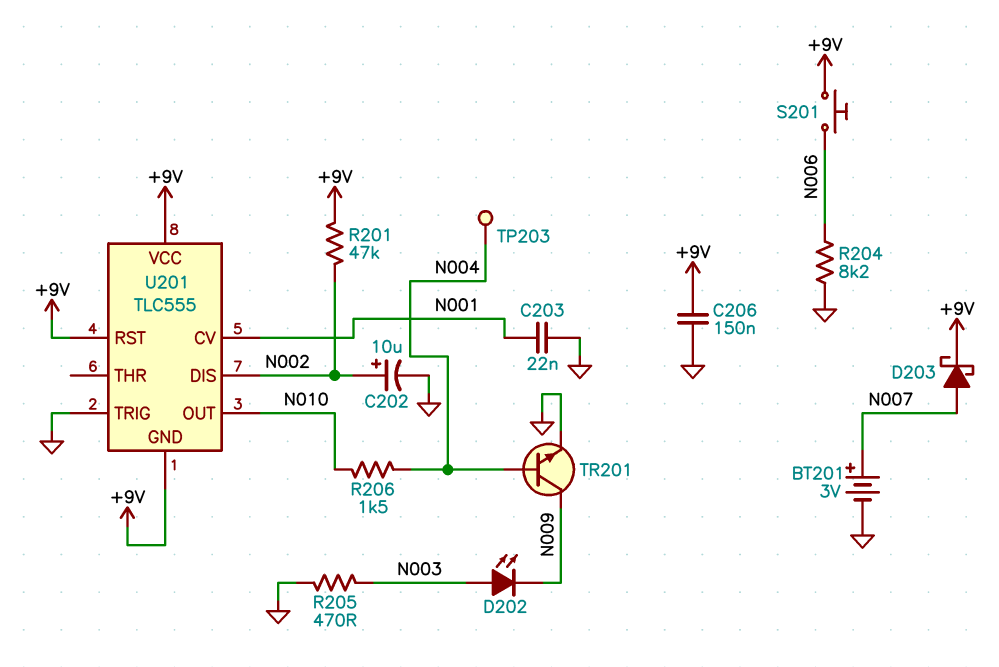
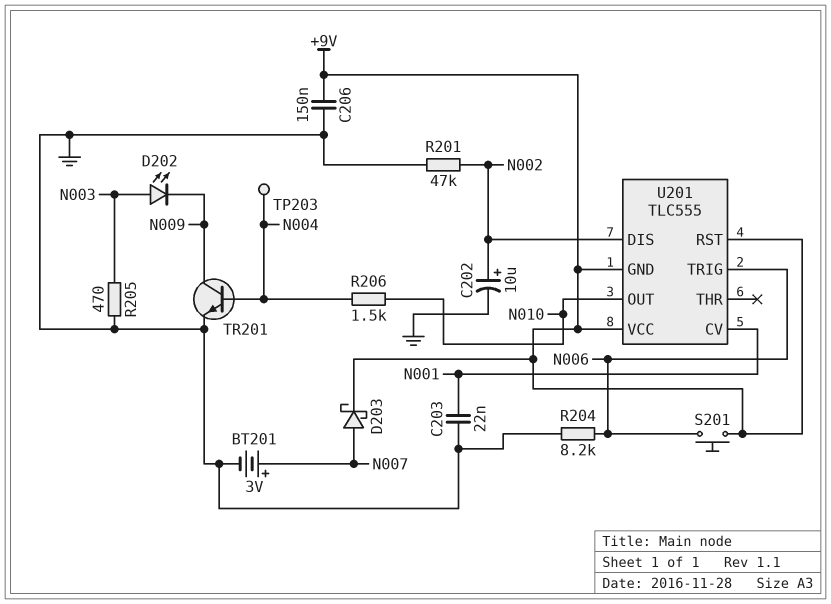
R201: 47k (+9V, N002) -> 47k (GND, N002)
U201 pin TRIG: GND -> N006

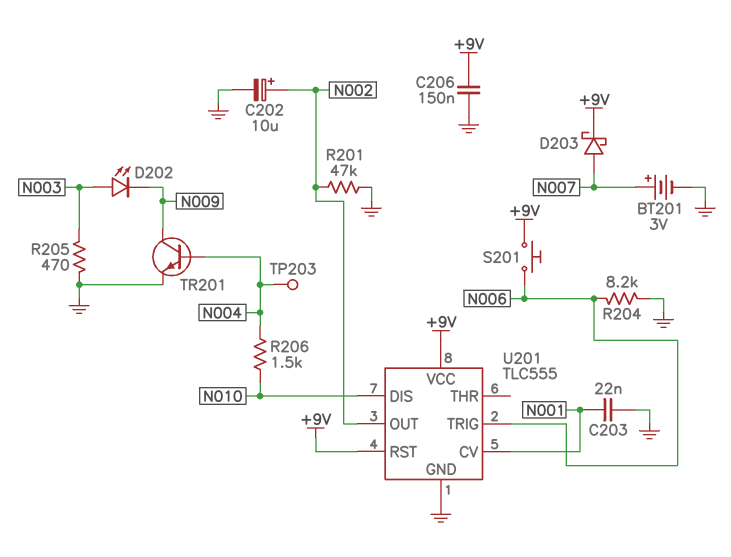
U201 pin DIS: N002 -> N010
U201 pin GND: +9V -> GND
U201 pin OUT: N010 -> N002

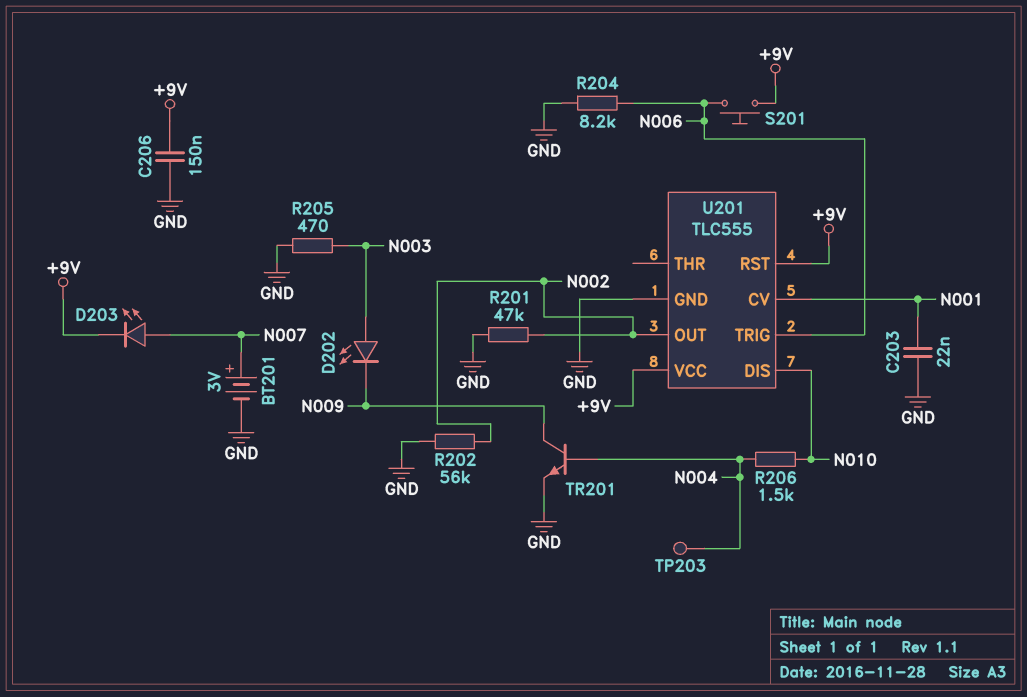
C202: 10uF (plus N002, minus GND) -> none
D203: schottky (A N007, K +9V) -> LED (A N007, K +9V)
R202: none -> 56k (GND, N002)

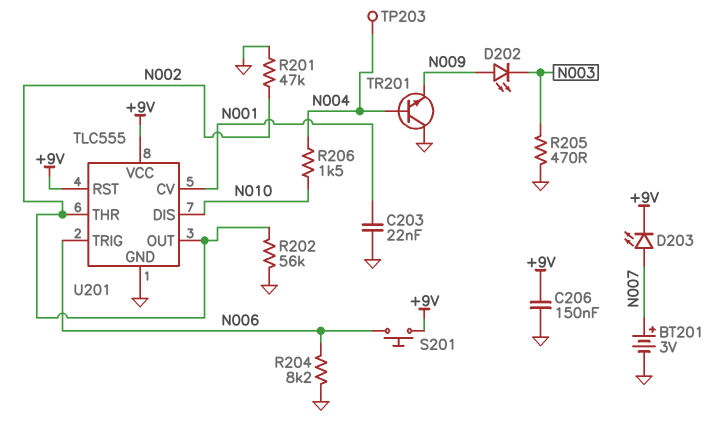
D202: LED (A N003, K N009) -> LED (A N009, K N003)
TR201: NPN (B N004, C N009, E GND) -> NPN (B N004, C GND, E N009)
U201 pin THR: none -> N002

